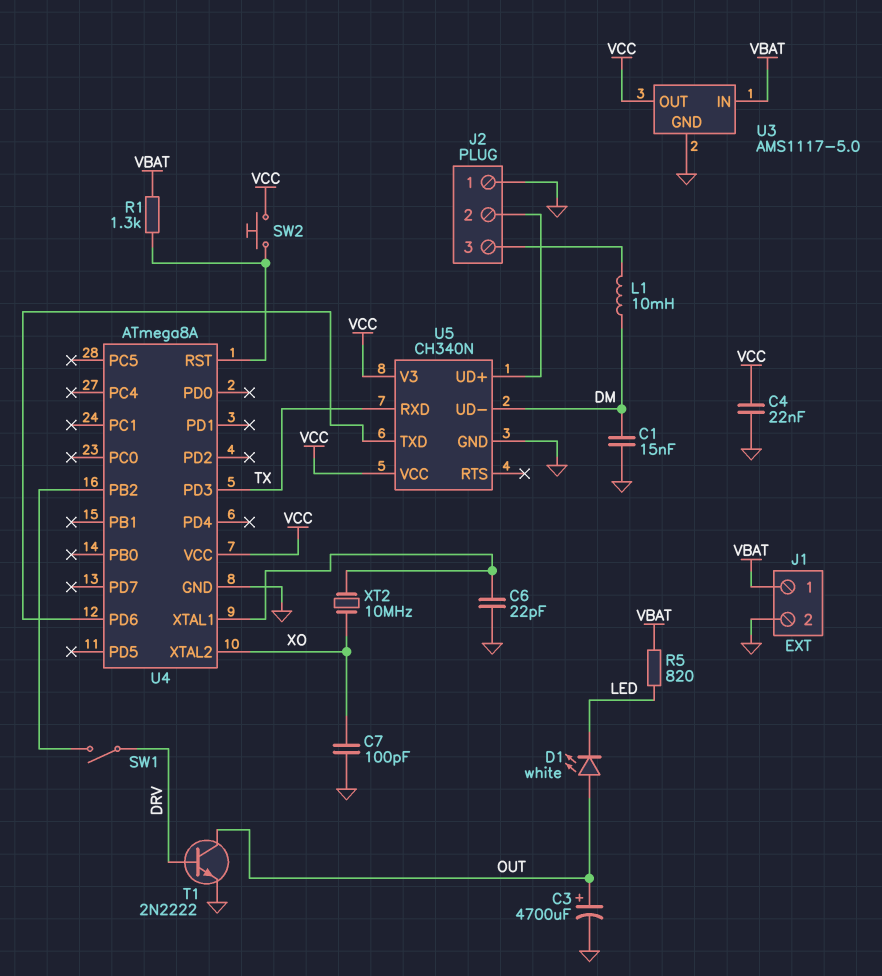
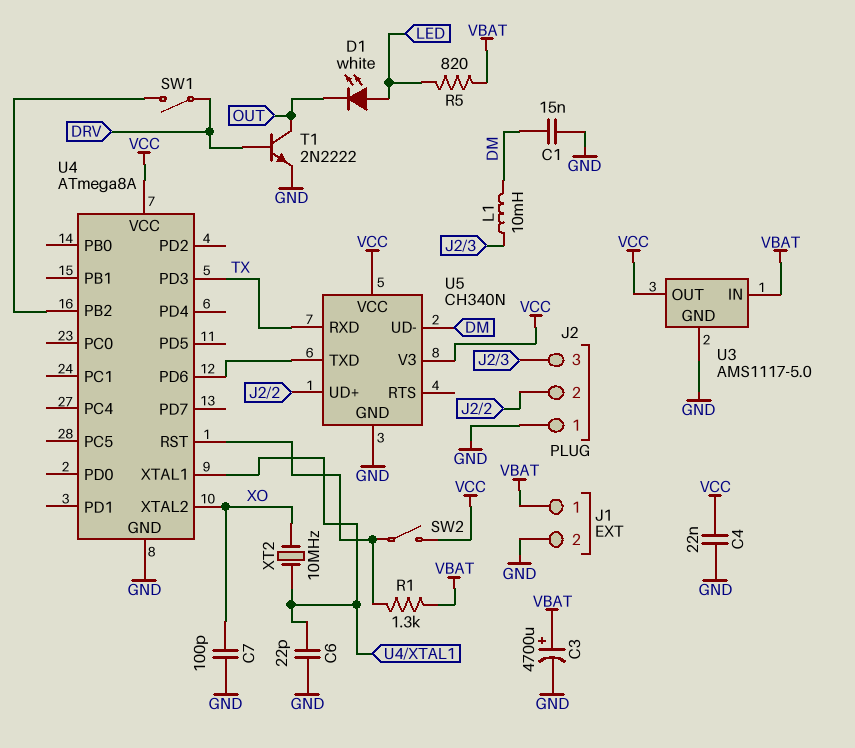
C3: 4700uF (plus OUT, minus GND) -> 4700uF (plus VBAT, minus GND)
D1: LED white (A OUT, K LED) -> LED white (A LED, K OUT)
SW2: button (U4/RST, VCC) -> switch (U4/RST, VCC)

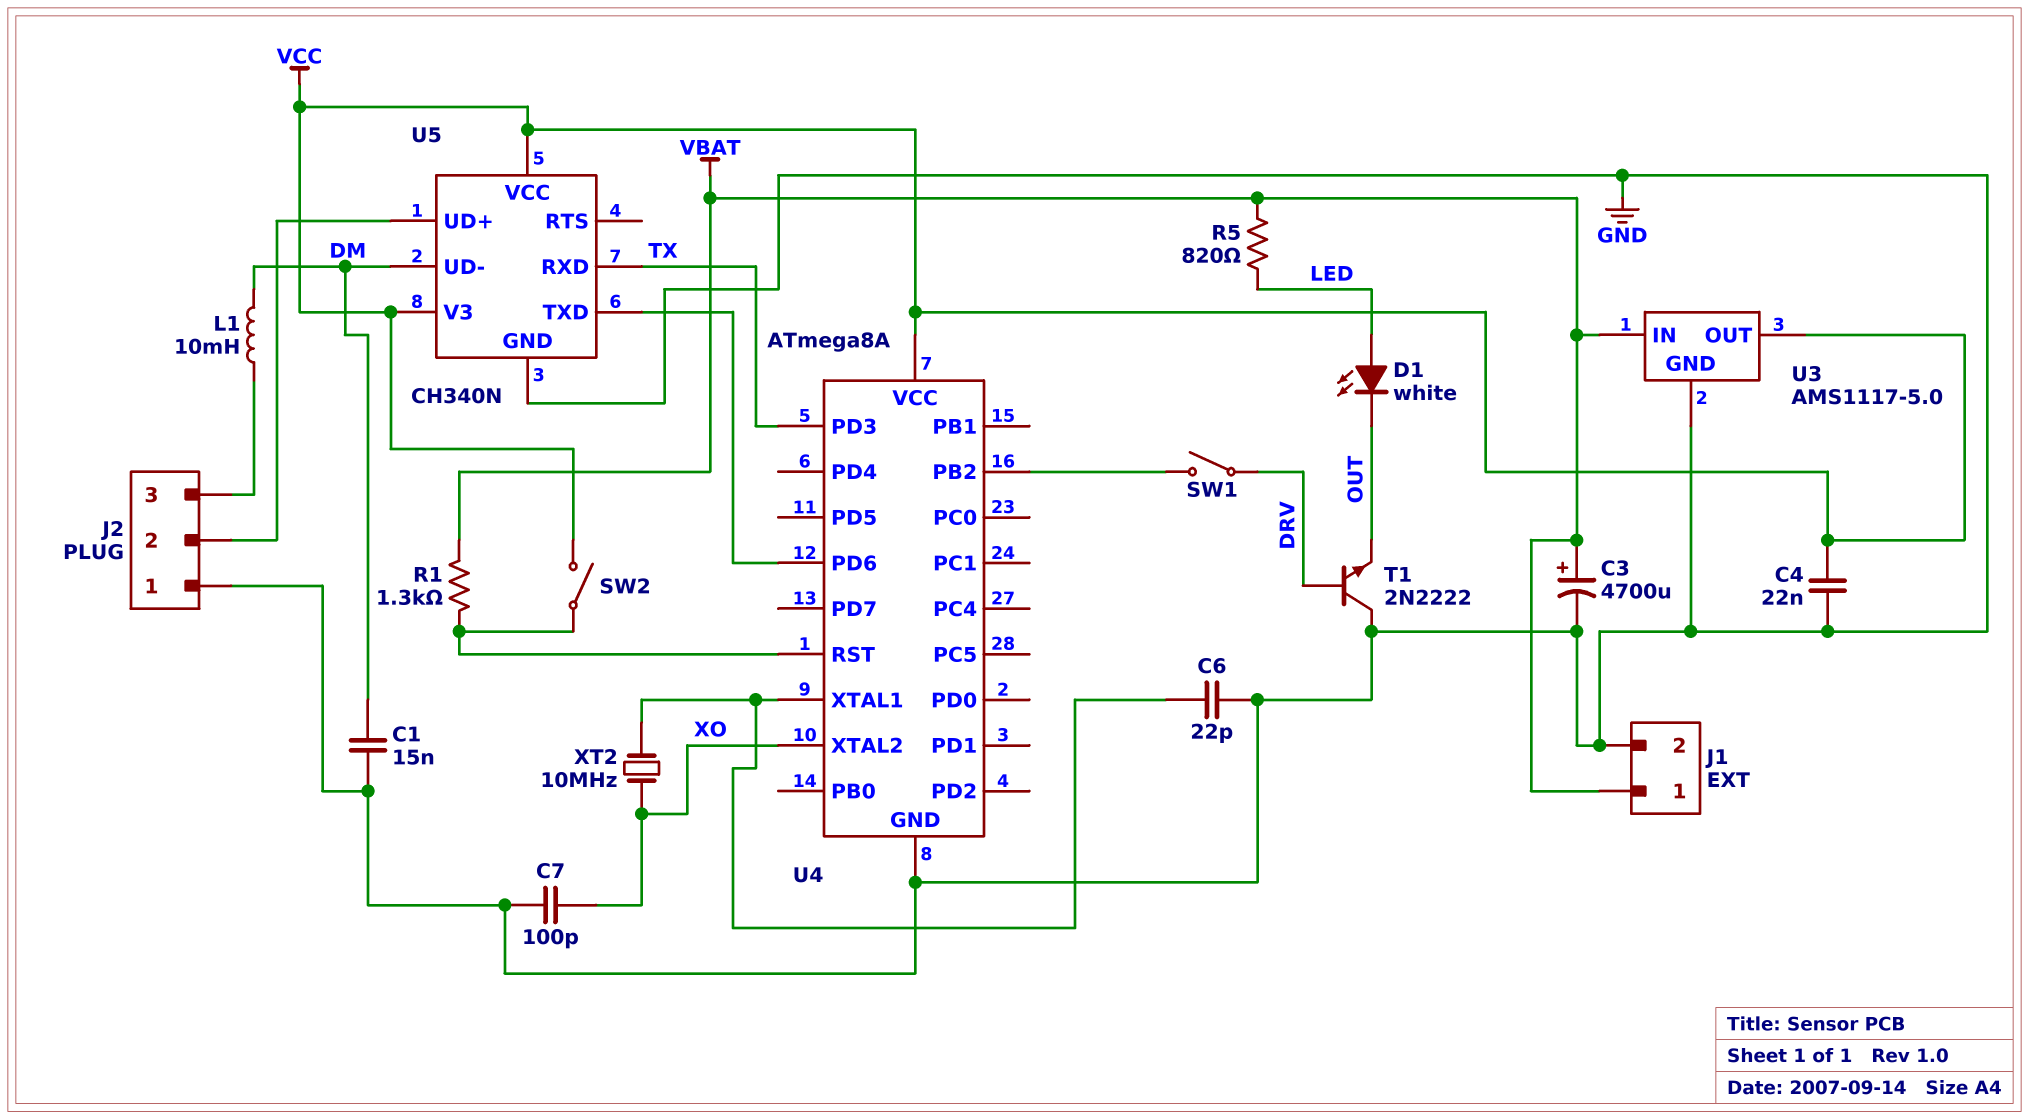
T1: NPN 2N2222 (B DRV, C OUT, E GND) -> NPN 2N2222 (B DRV, C GND, E OUT)

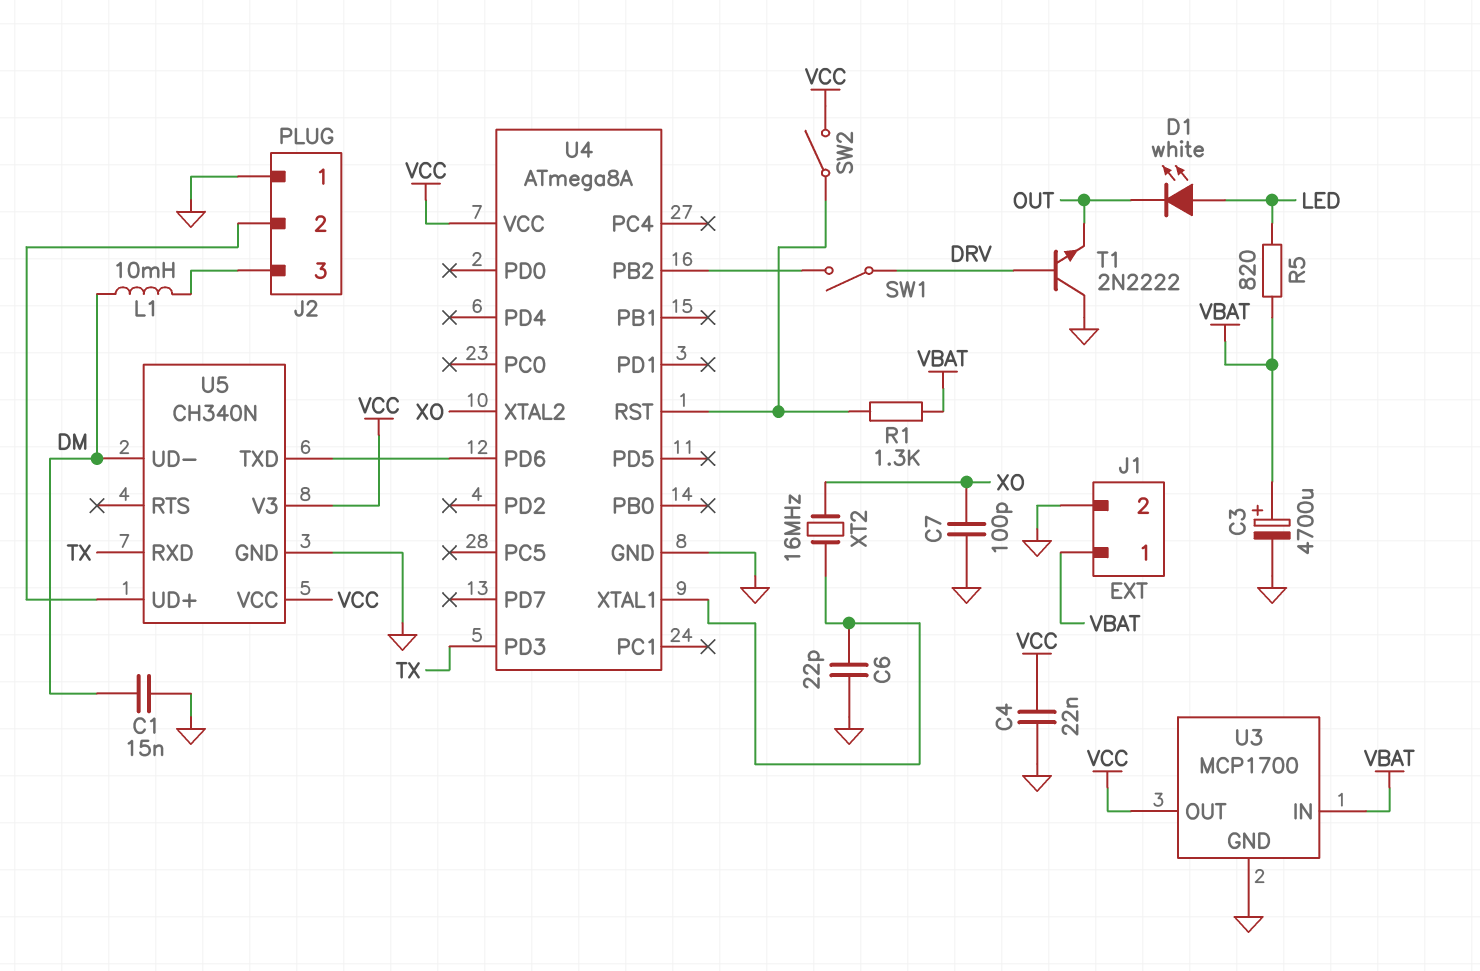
U3: AMS1117-5.0 -> MCP1700
XT2: 10MHz (U4/XTAL1, XO) -> 16MHz (U4/XTAL1, XO)

